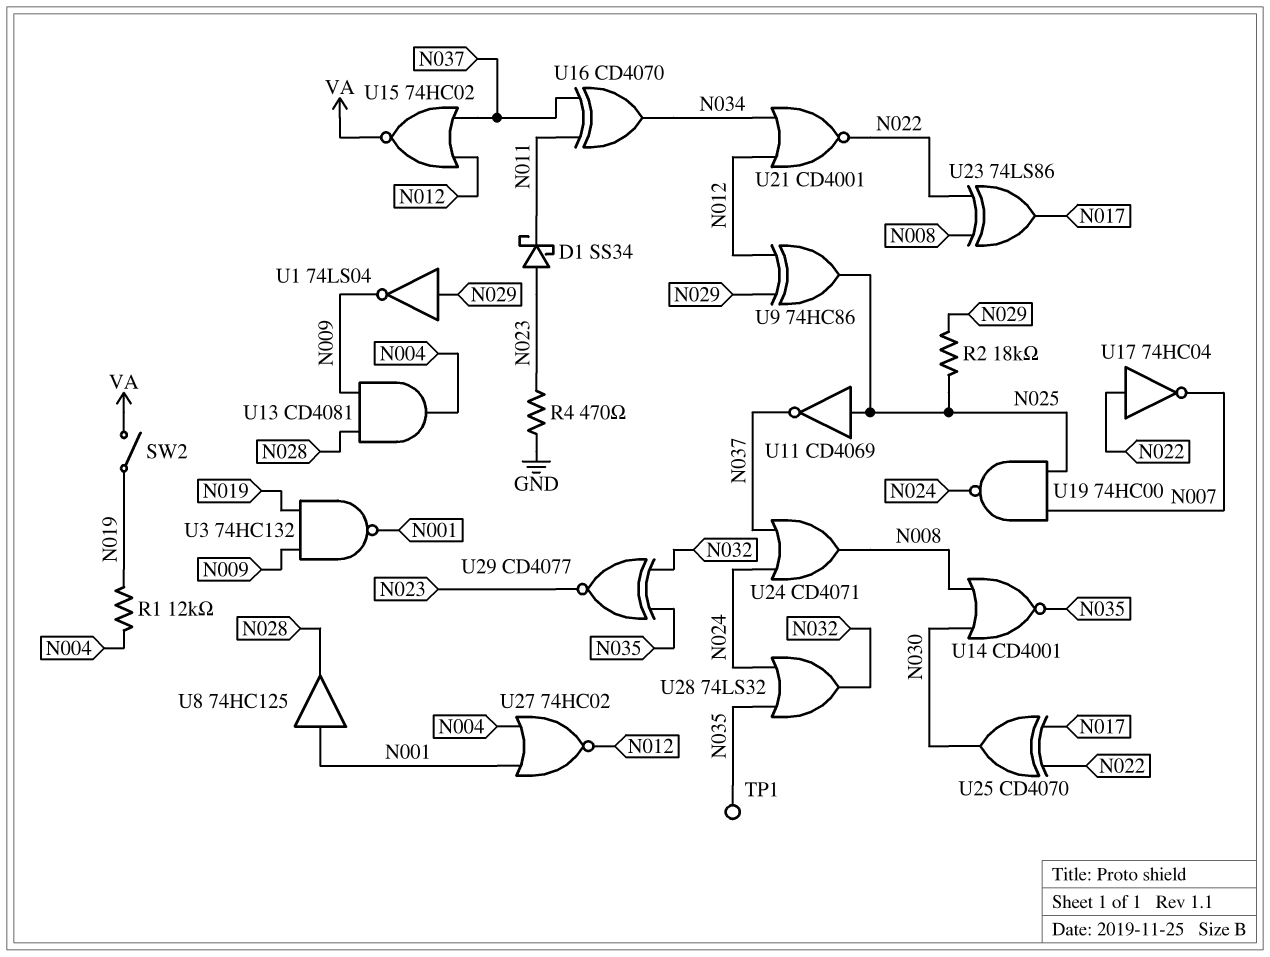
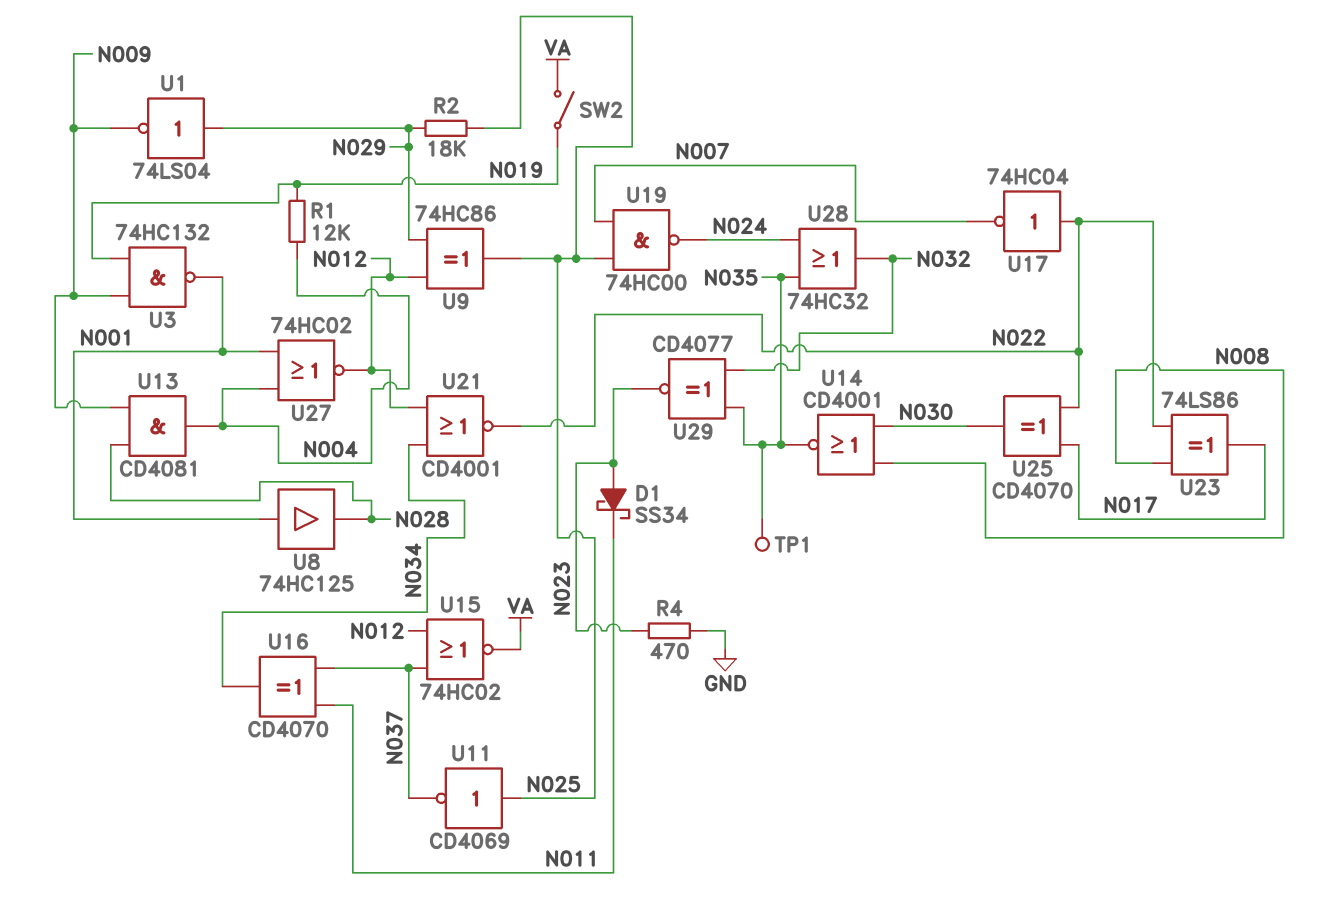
U24: OR CD4071 (in N024, in N037, out N008) -> none
U28: OR 74LS32 (in N024, in N035, out N032) -> OR 74HC32 (in N024, in N035, out N032)

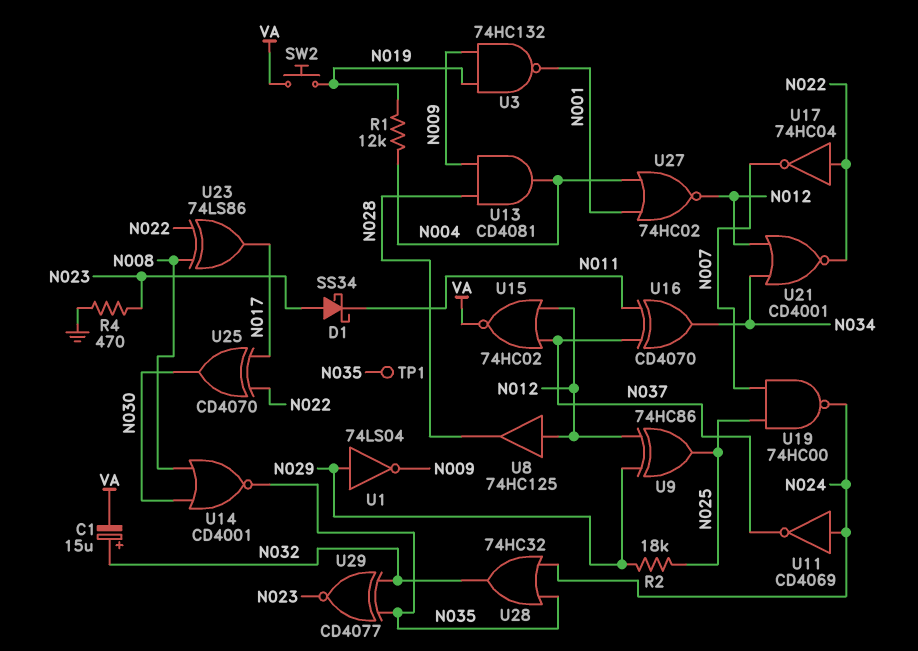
C1: none -> 15uF (plus N032, minus VA)
SW2: switch (N019, VA) -> button (N019, VA)
U8: buffer 74HC125 (in N001, out N028) -> buffer 74HC125 (in N012, out N028)
U11: NOT CD4069 (in N025, out N037) -> NOT CD4069 (in N024, out N037)

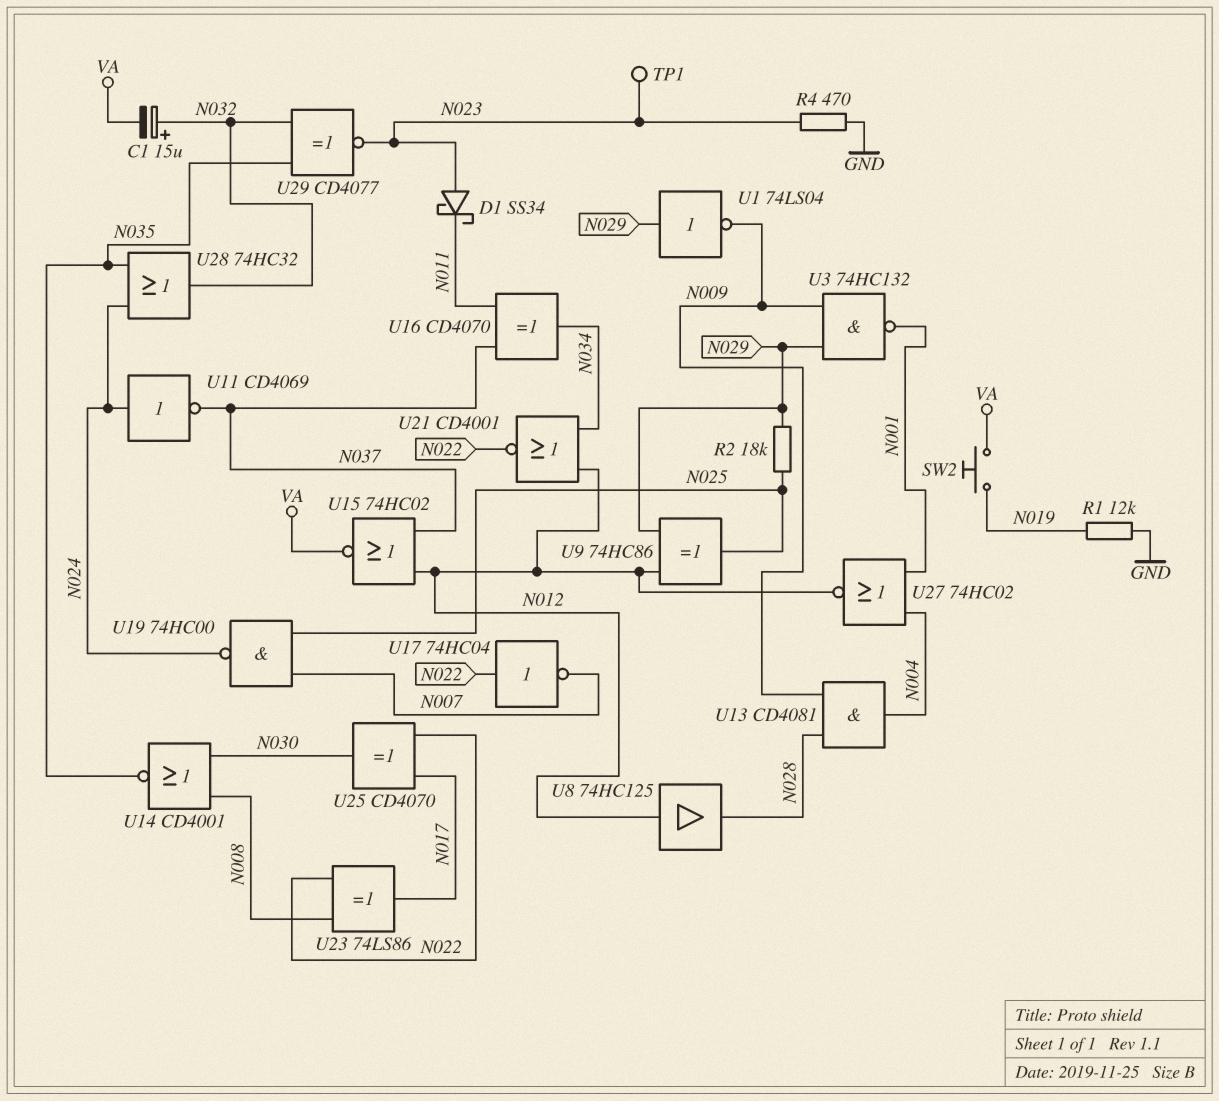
R1: 12k (N004, N019) -> 12k (GND, N019)
TP1: test point (N035) -> test point (N023)
U3: NAND 74HC132 (in N009, in N019, out N001) -> NAND 74HC132 (in N009, in N029, out N001)

